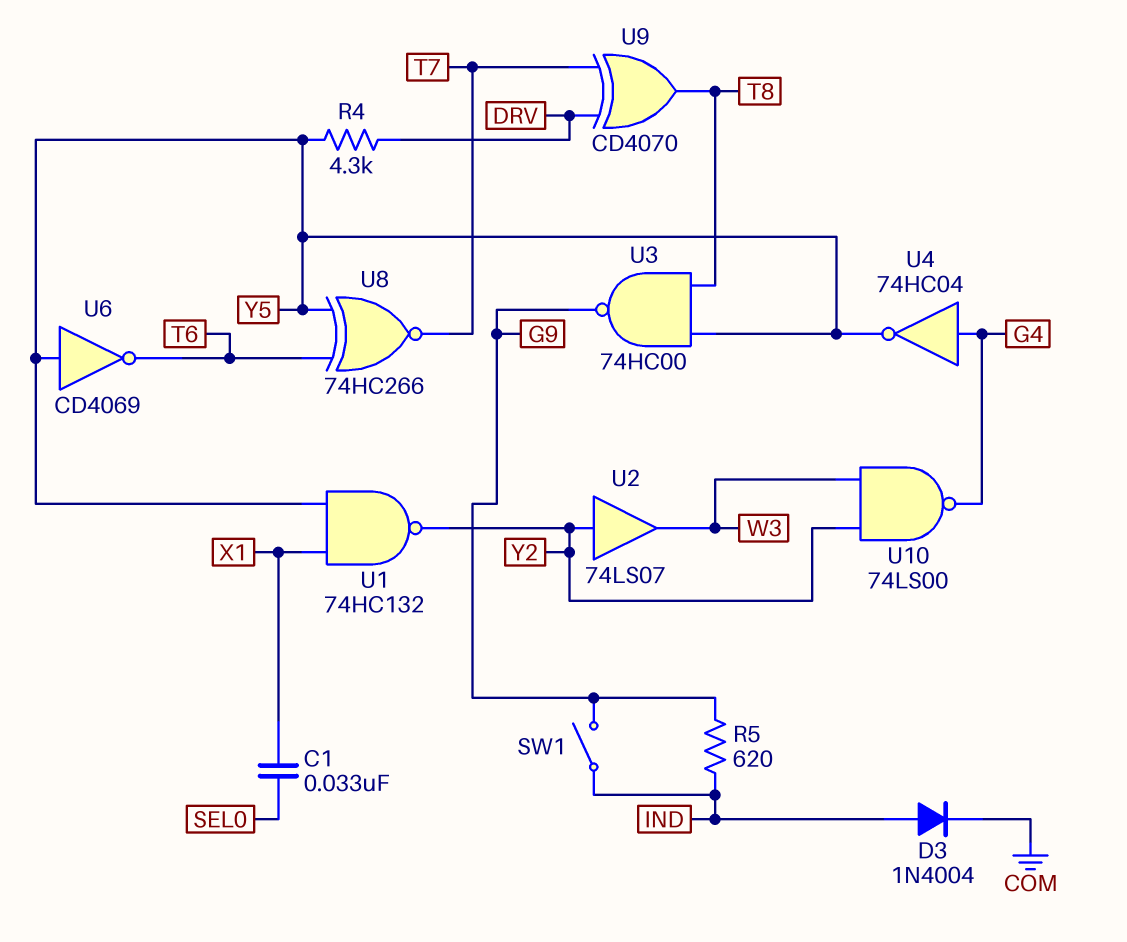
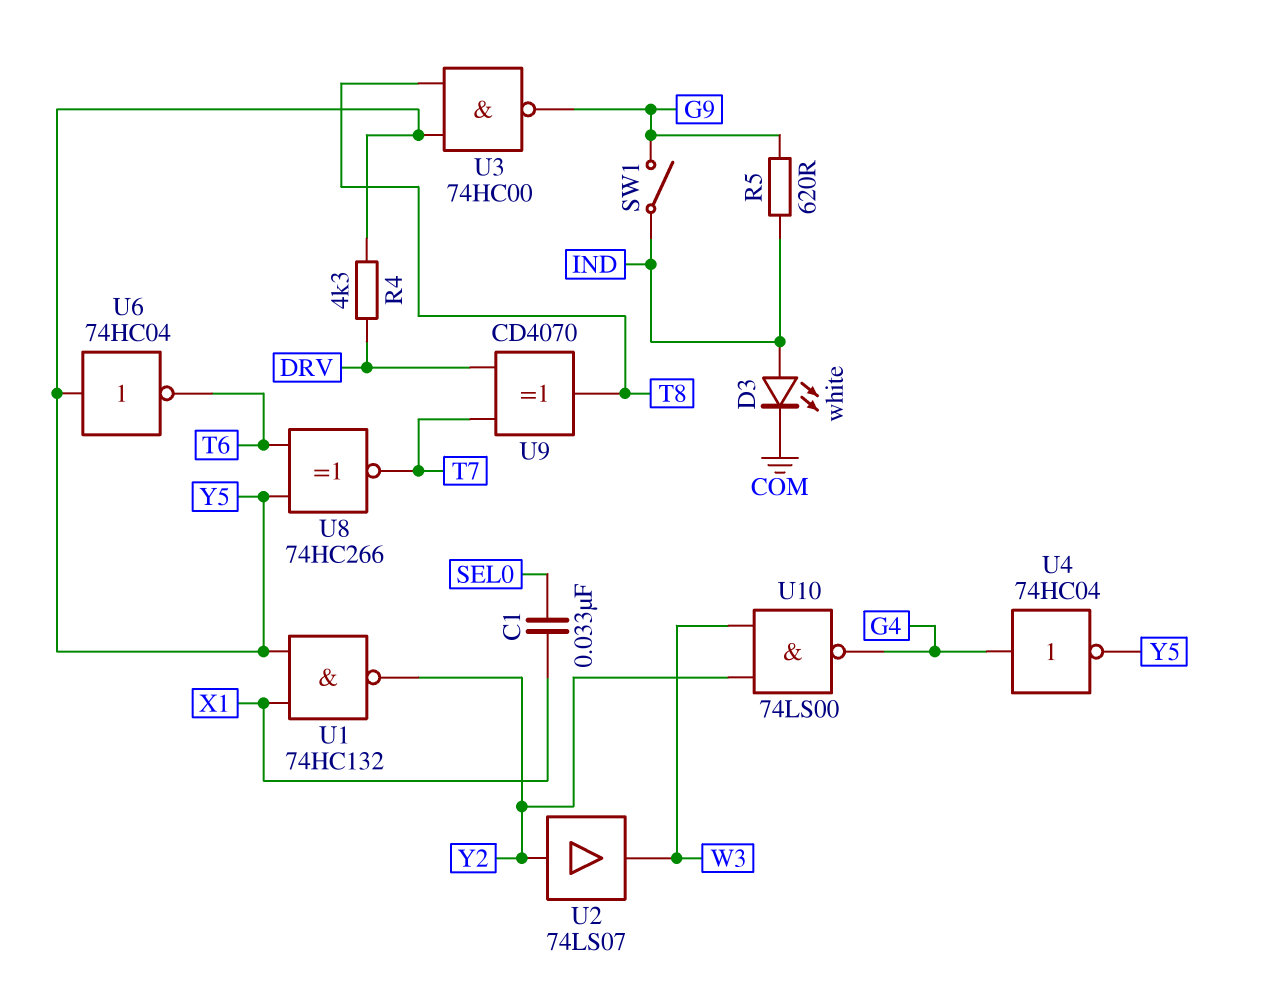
D3: diode 1N4004 (A IND, K COM) -> LED white (A IND, K COM)
U6: NOT CD4069 (in Y5, out T6) -> NOT 74HC04 (in Y5, out T6)

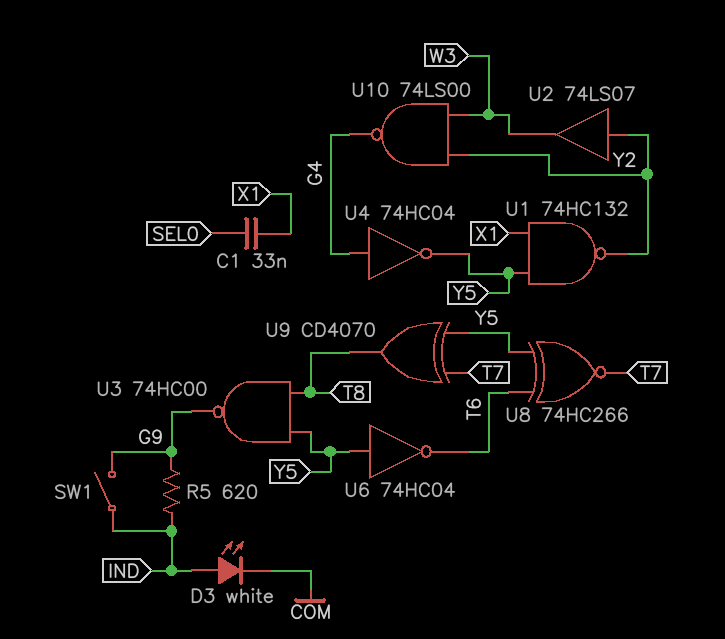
R4: 4.3k (DRV, Y5) -> none
U9: XOR CD4070 (in DRV, in T7, out T8) -> XOR CD4070 (in T7, in Y5, out T8)

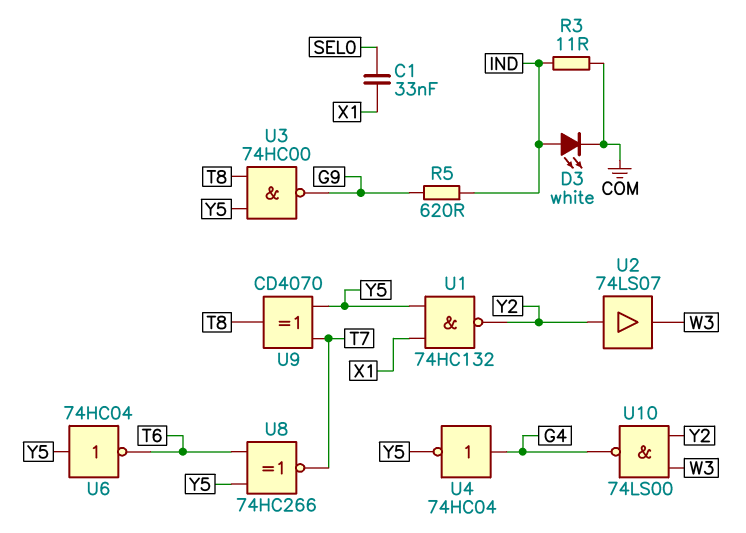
R3: none -> 11 (COM, IND)
SW1: switch (G9, IND) -> none

